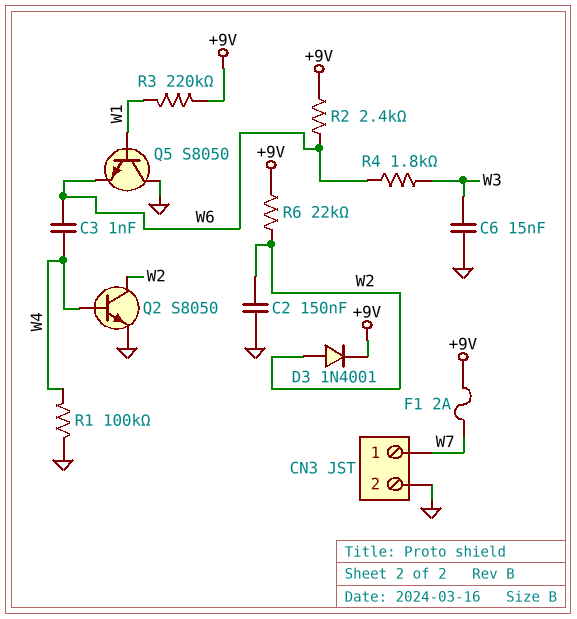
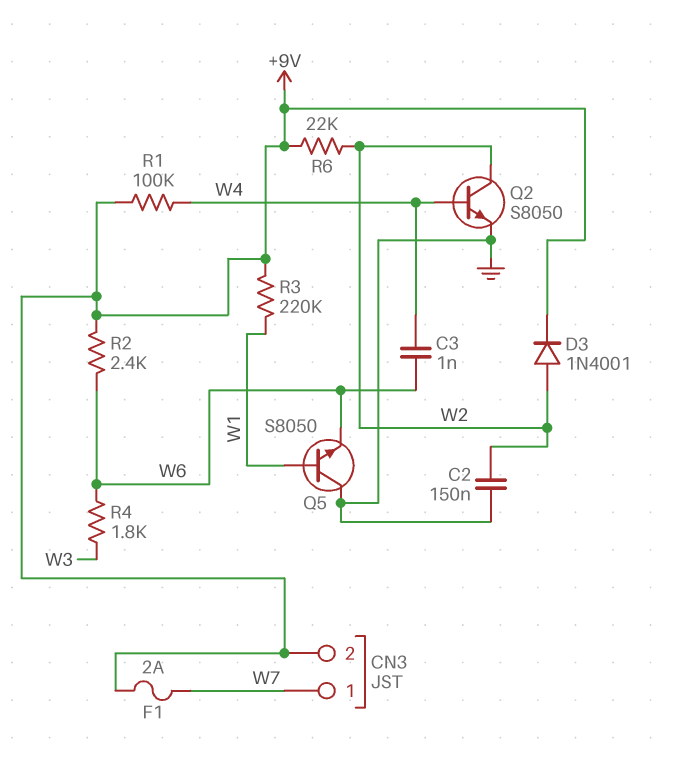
C6: 15nF (GND, W3) -> none
CN3 pin 2: GND -> +9V
R1: 100k (GND, W4) -> 100k (+9V, W4)

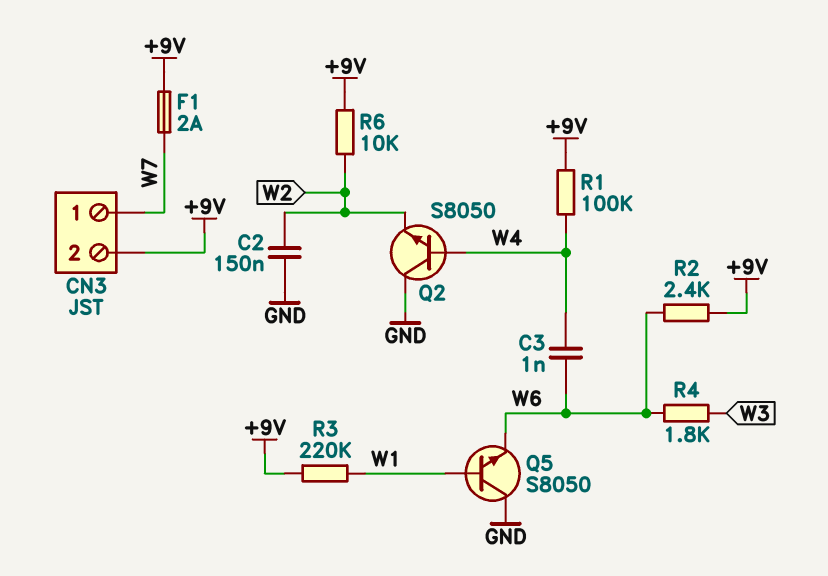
D3: diode 1N4001 (A W2, K +9V) -> none
Q2: NPN S8050 (B W4, C W2, E GND) -> NPN S8050 (B W4, C GND, E W2)
R6: 22k (+9V, W2) -> 10k (+9V, W2)

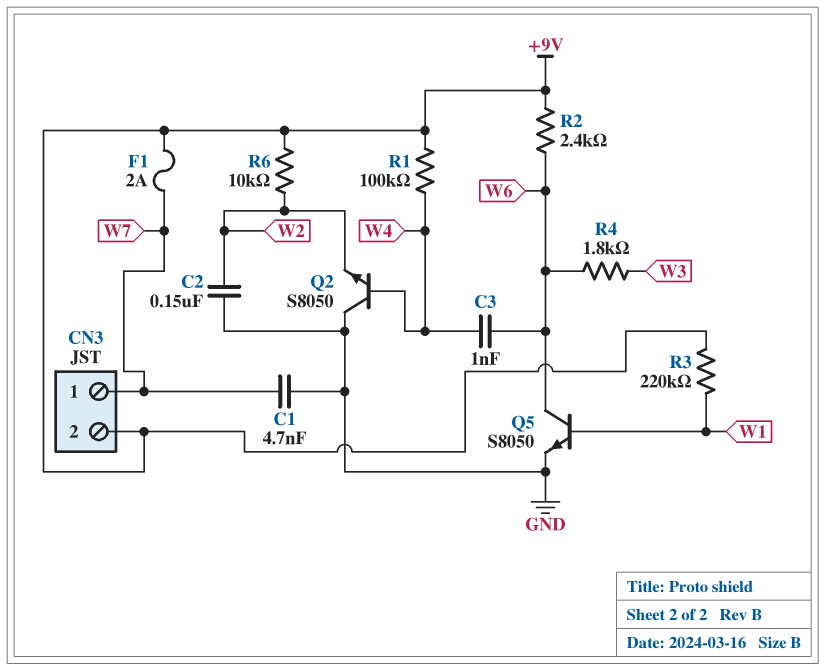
C1: none -> 4.7nF (GND, W7)
Q5: NPN S8050 (B W1, C GND, E W6) -> NPN S8050 (B W1, C W6, E GND)

